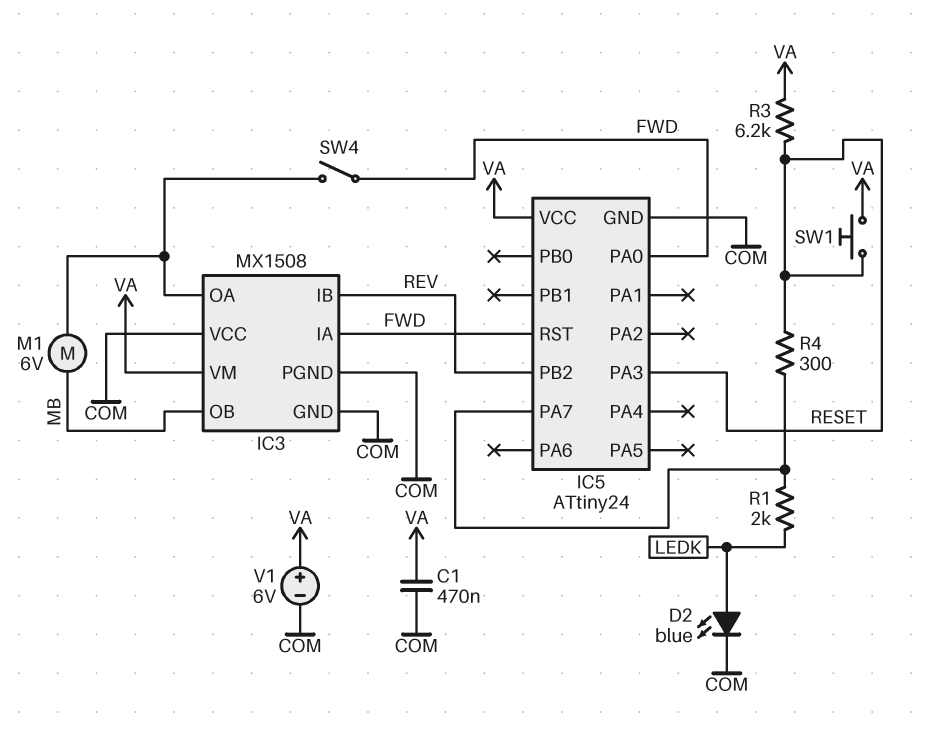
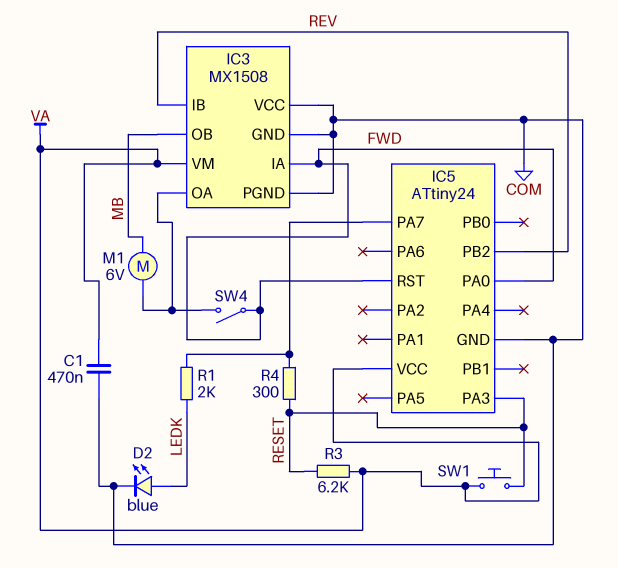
V1: 6V (plus VA, minus COM) -> none

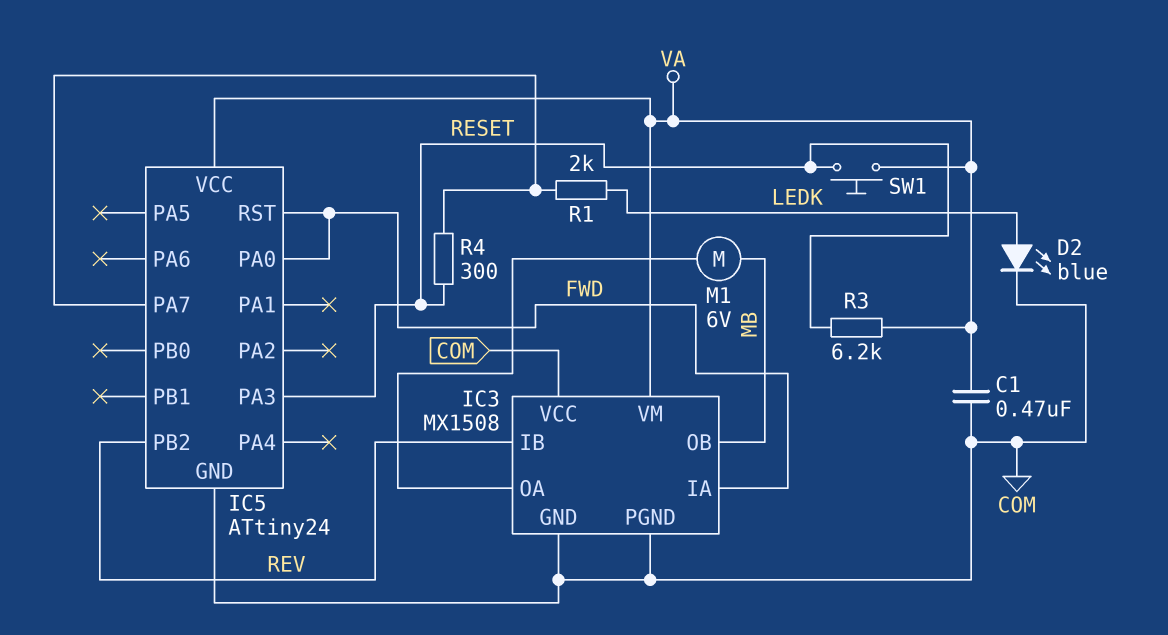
SW4: switch (FWD, IC3/OA) -> none

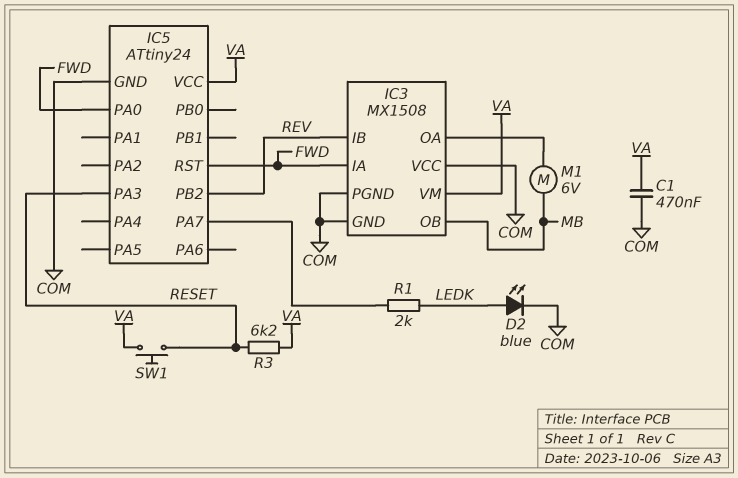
R4: 300 (IC5/PA7, RESET) -> none

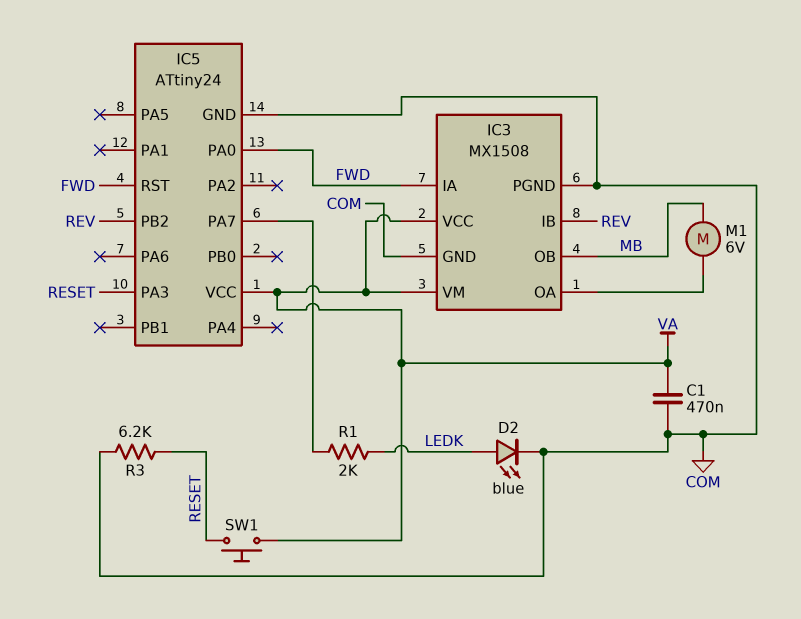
IC3 pin VCC: COM -> VA
R3: 6.2k (RESET, VA) -> 6.2k (COM, RESET)

